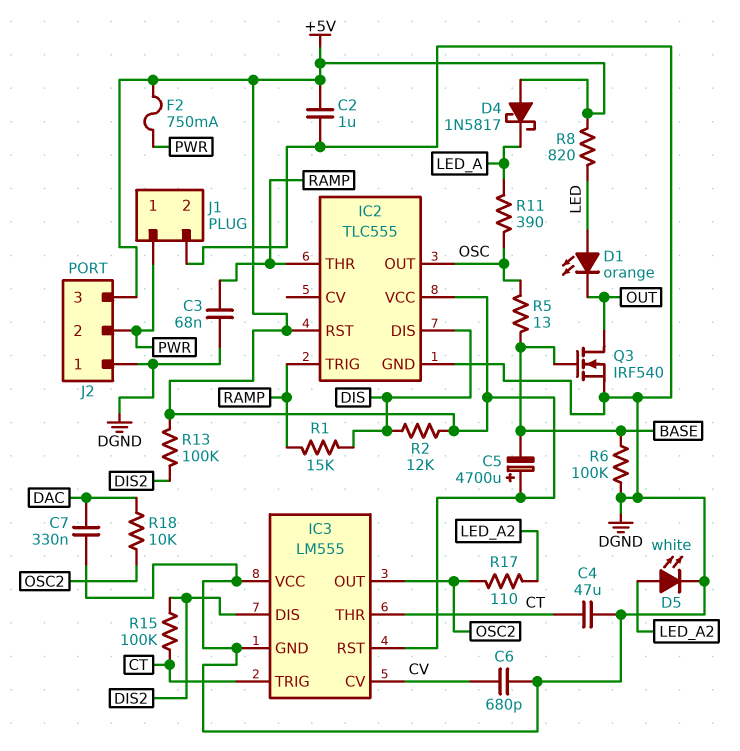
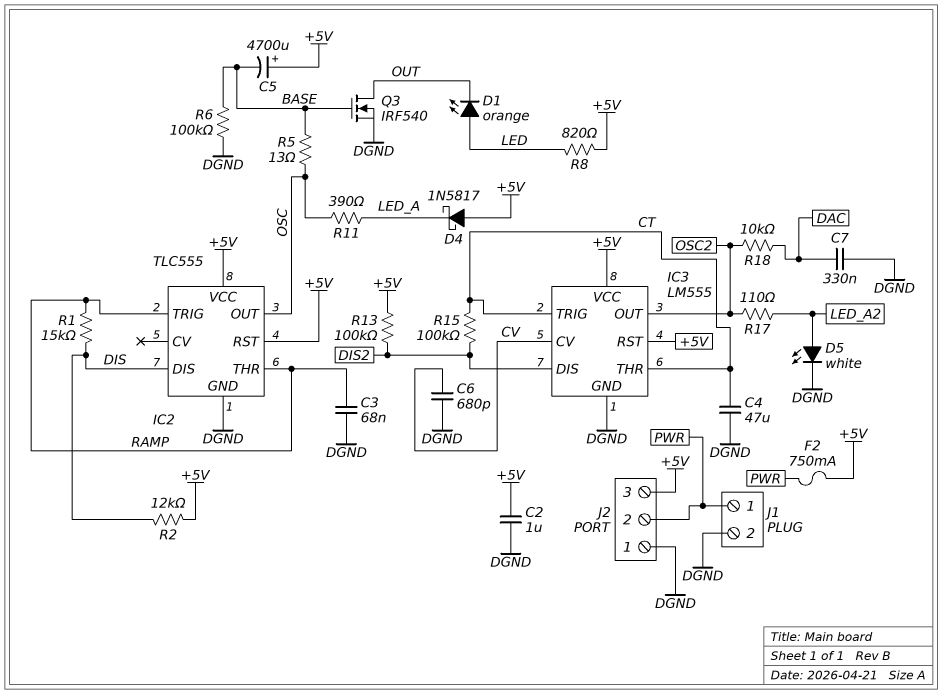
IC3 pin VCC: DGND -> +5V

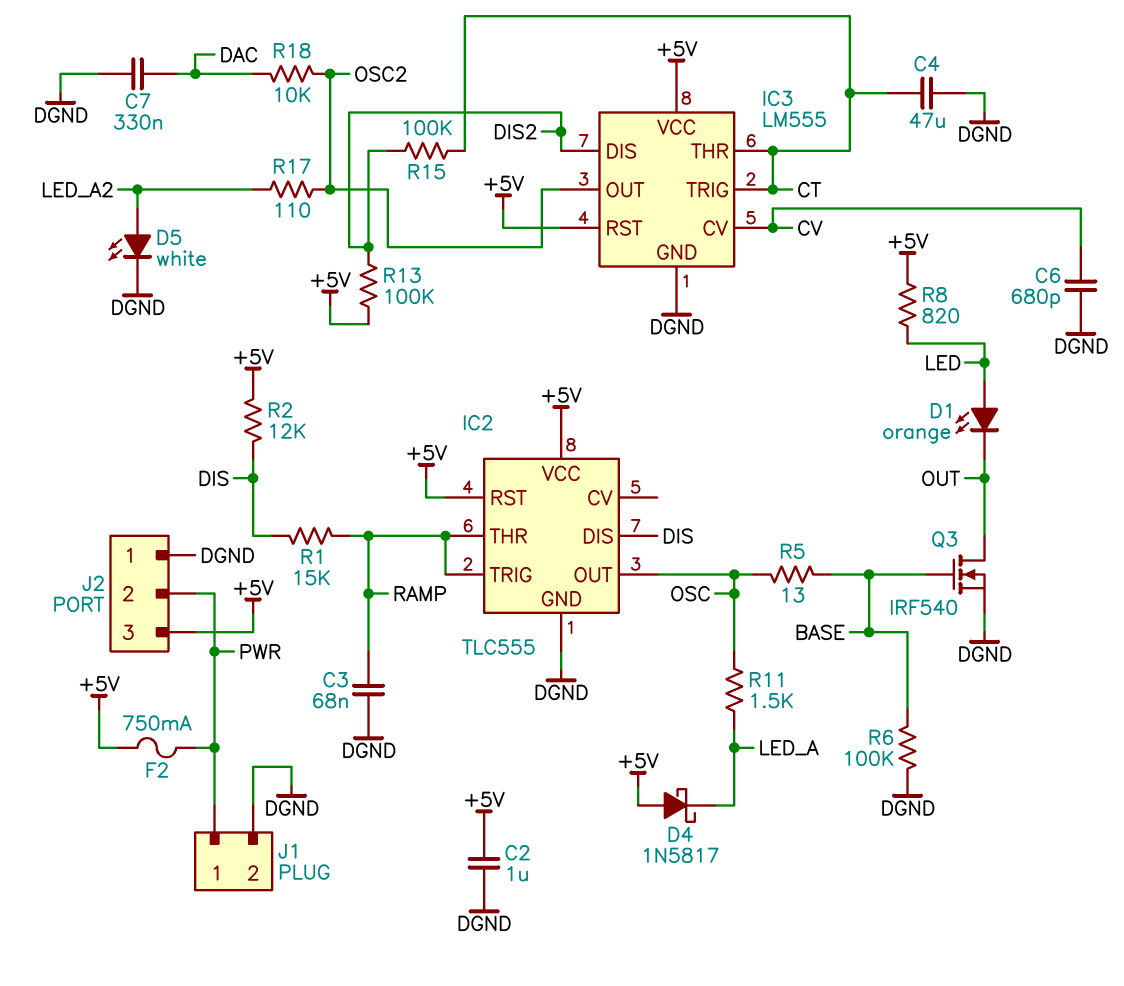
C5: 4700uF (plus +5V, minus BASE) -> none
R11: 390 (LED_A, OSC) -> 1.5k (LED_A, OSC)

